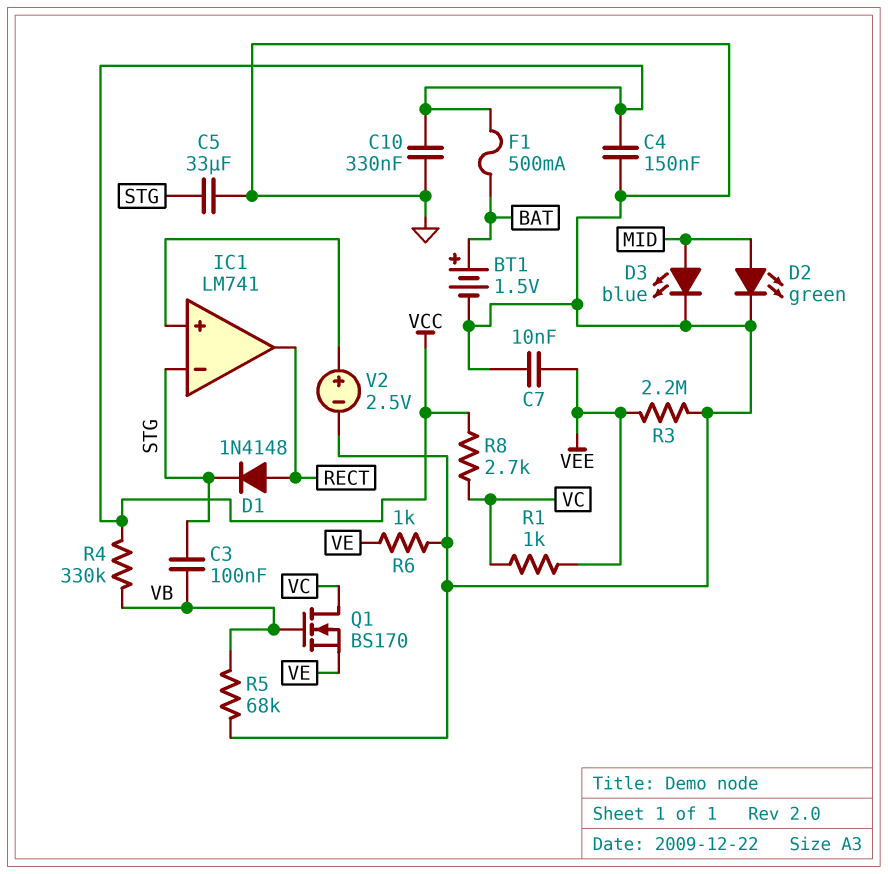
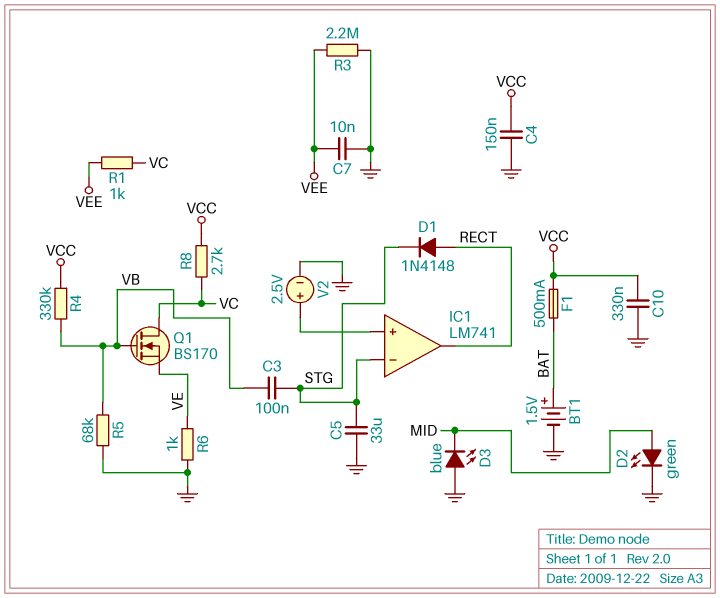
D3: LED blue (A MID, K GND) -> LED blue (A GND, K MID)

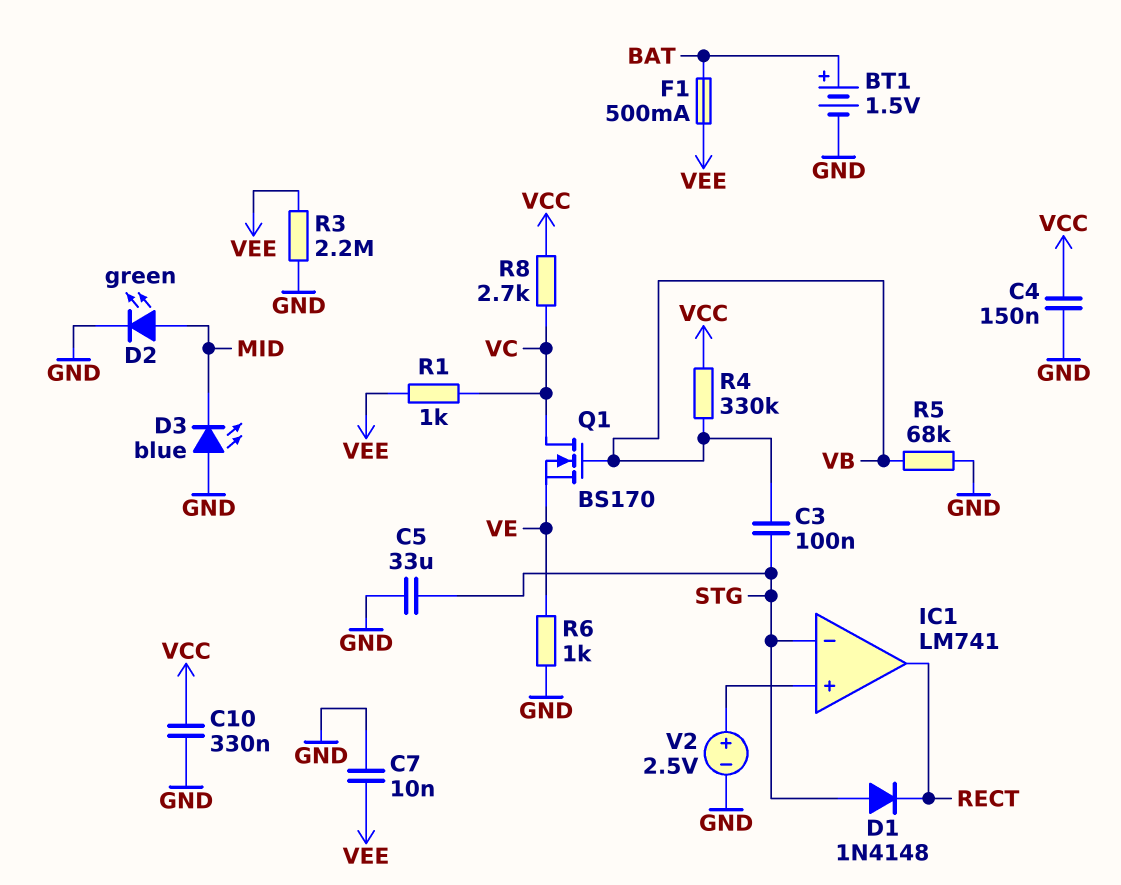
D1: diode 1N4148 (A RECT, K STG) -> diode 1N4148 (A STG, K RECT)
F1: 500mA (BAT, VCC) -> 500mA (BAT, VEE)

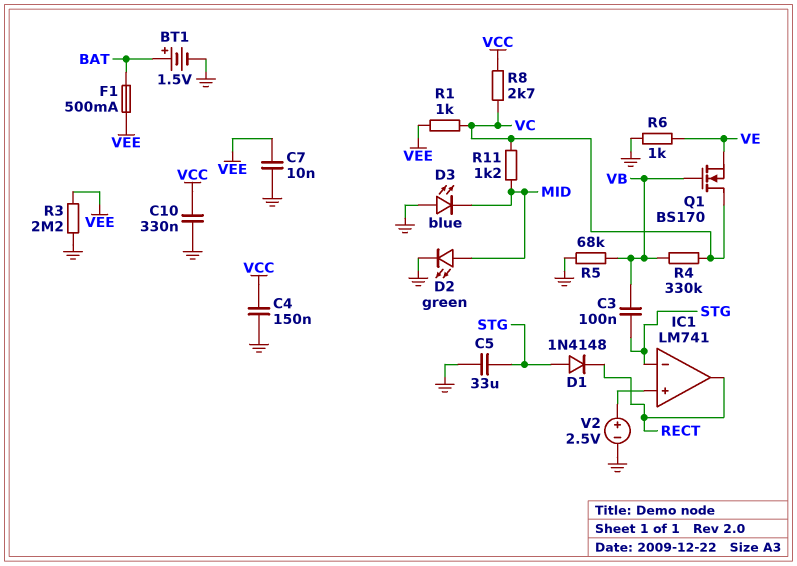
R4: 330k (VB, VCC) -> 330k (VB, VC)
R11: none -> 1.2k (MID, VC)

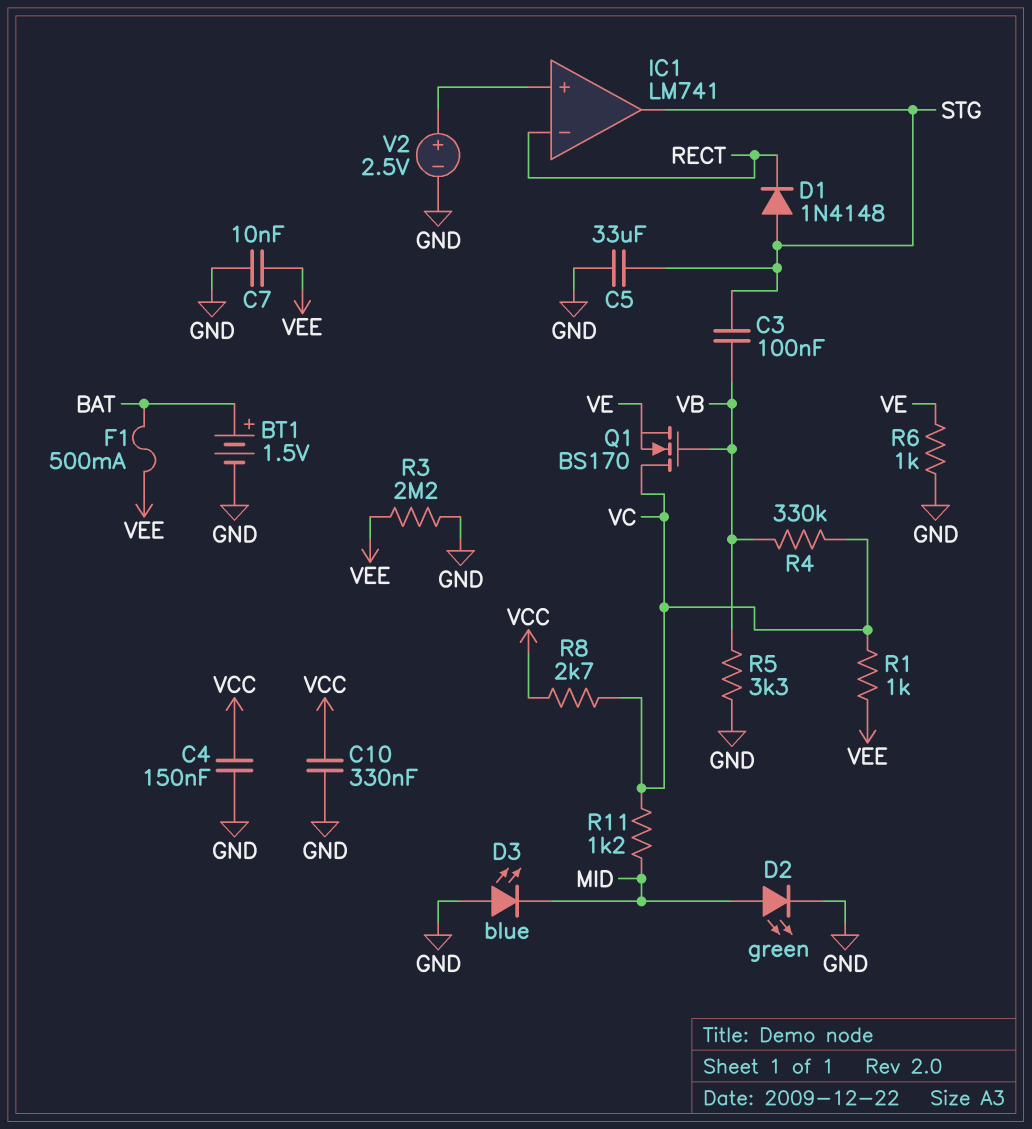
IC1 pin in-: STG -> RECT
IC1 pin out: RECT -> STG
R5: 68k (GND, VB) -> 3.3k (GND, VB)

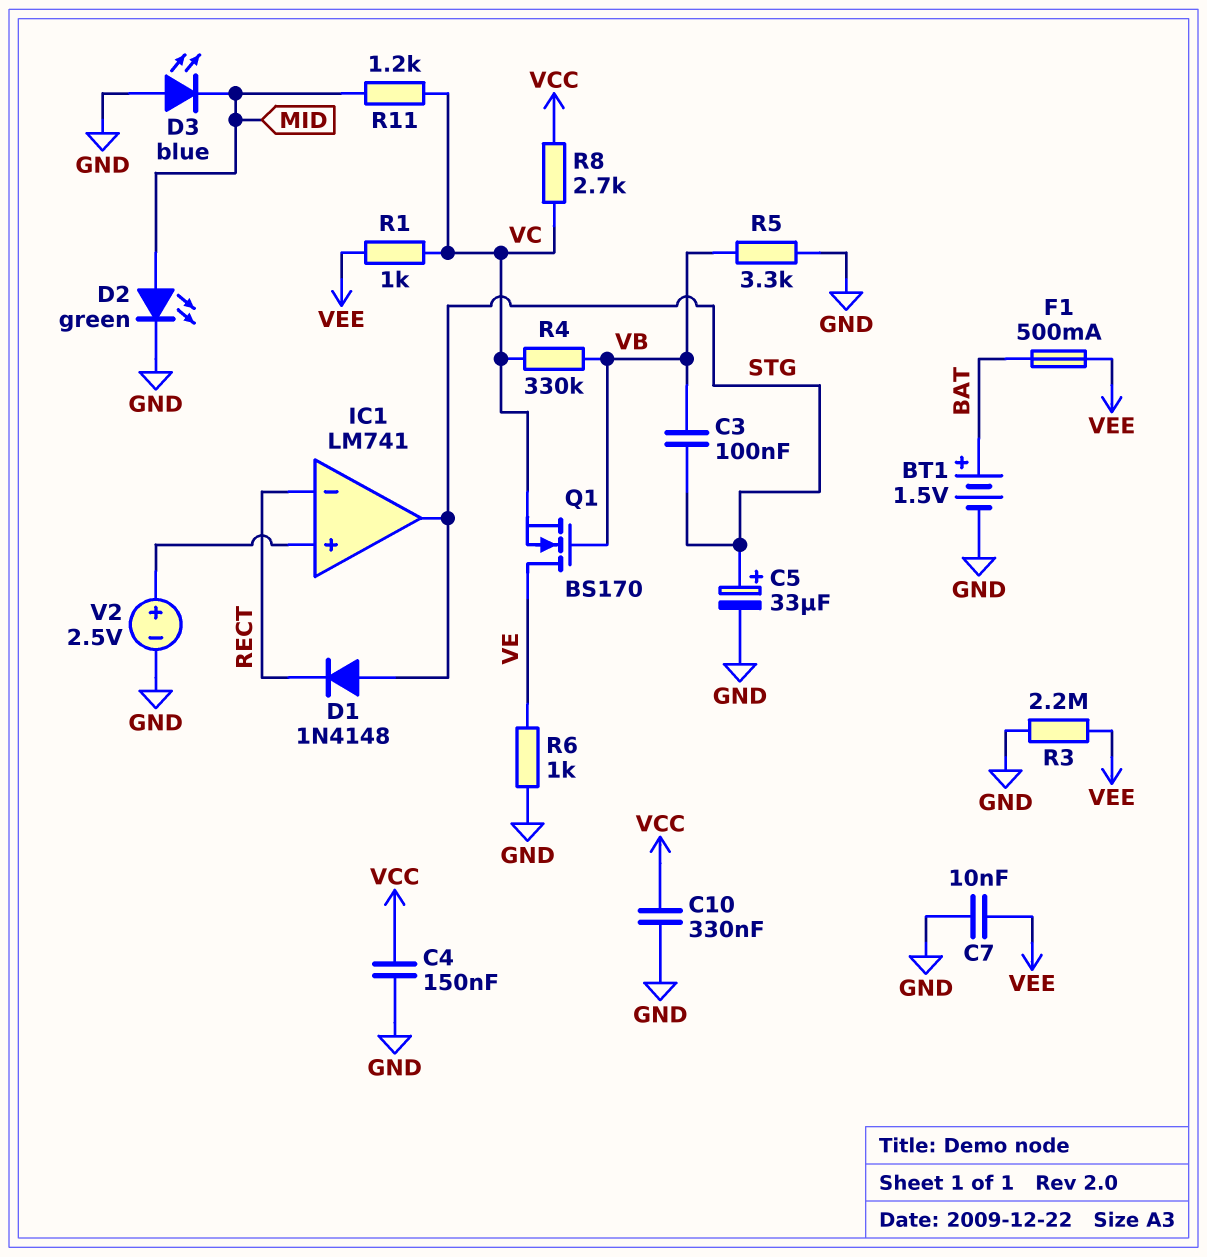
C5: 33uF (GND, STG) -> 33uF (plus STG, minus GND)
Q1: NMOS BS170 (G VB, D VC, S VE) -> NMOS BS170 (G VB, D VE, S VC)

